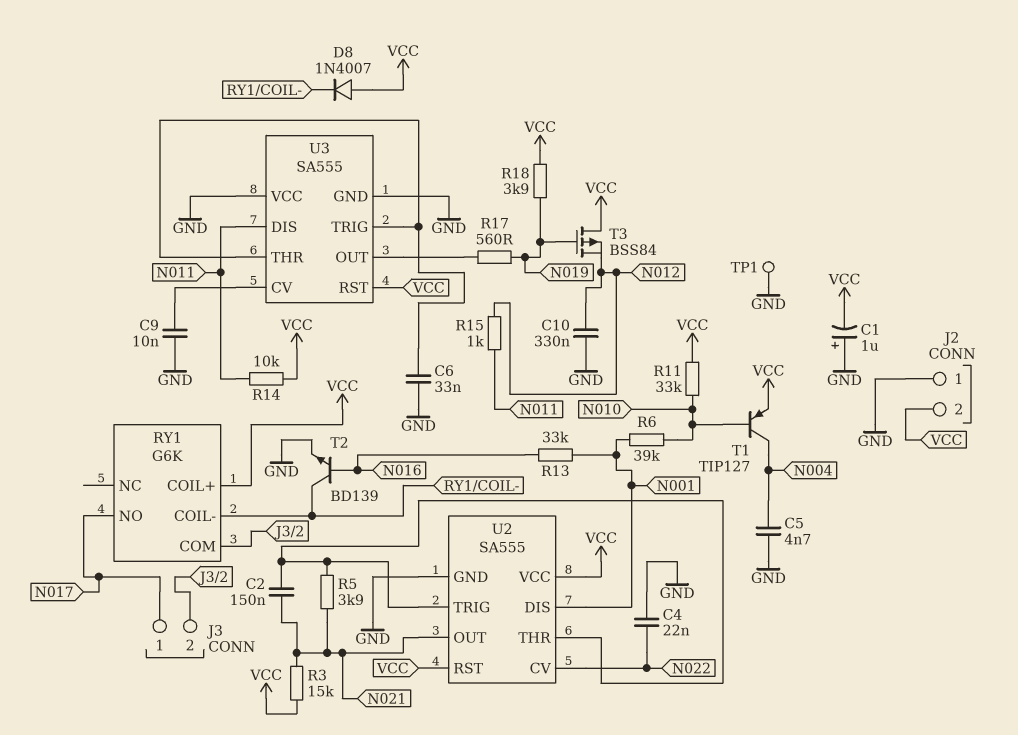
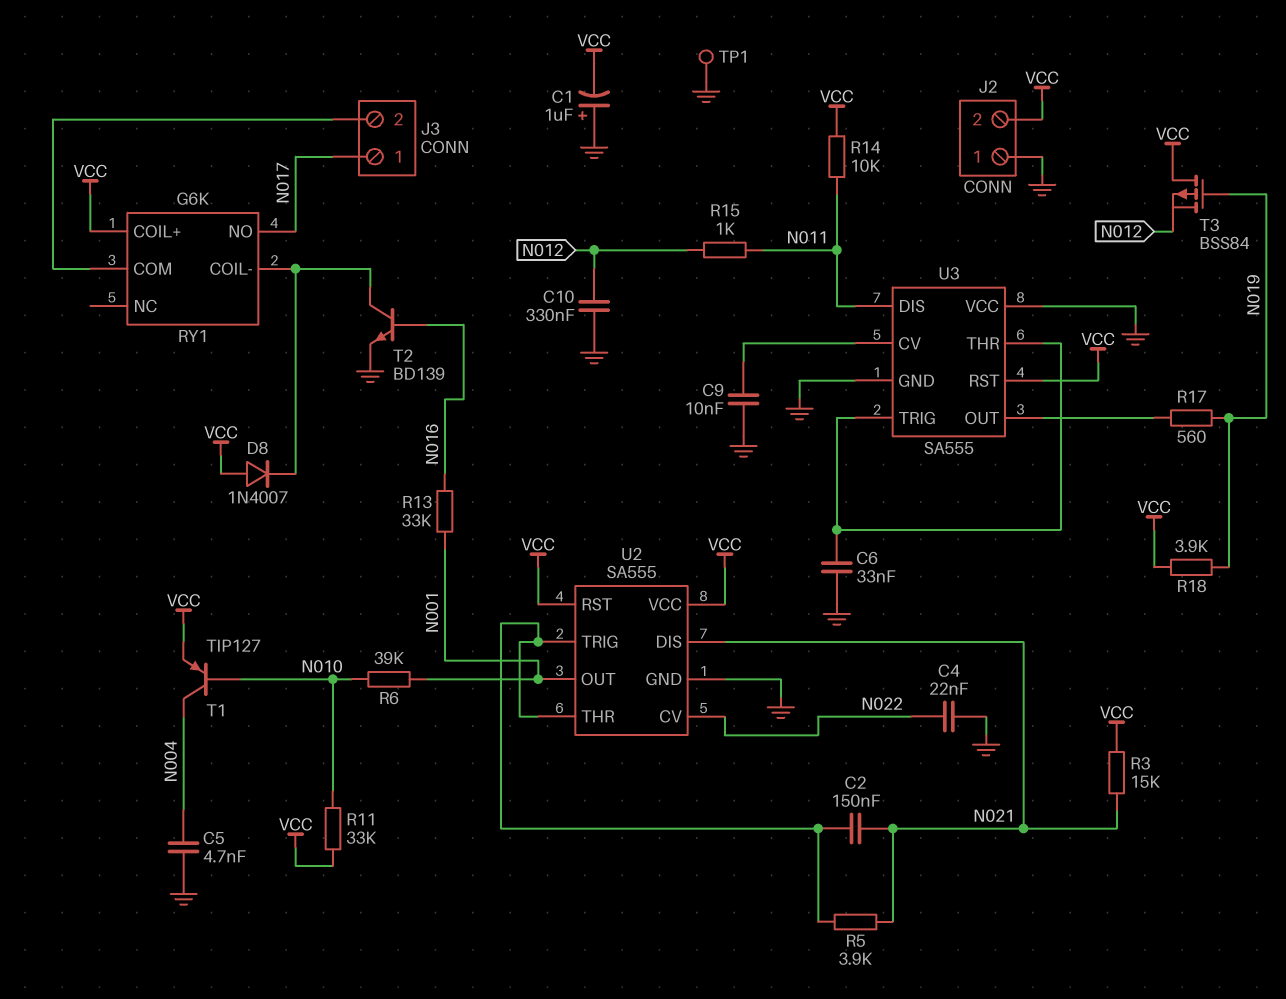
U2 pin DIS: N001 -> N021
U2 pin OUT: N021 -> N001

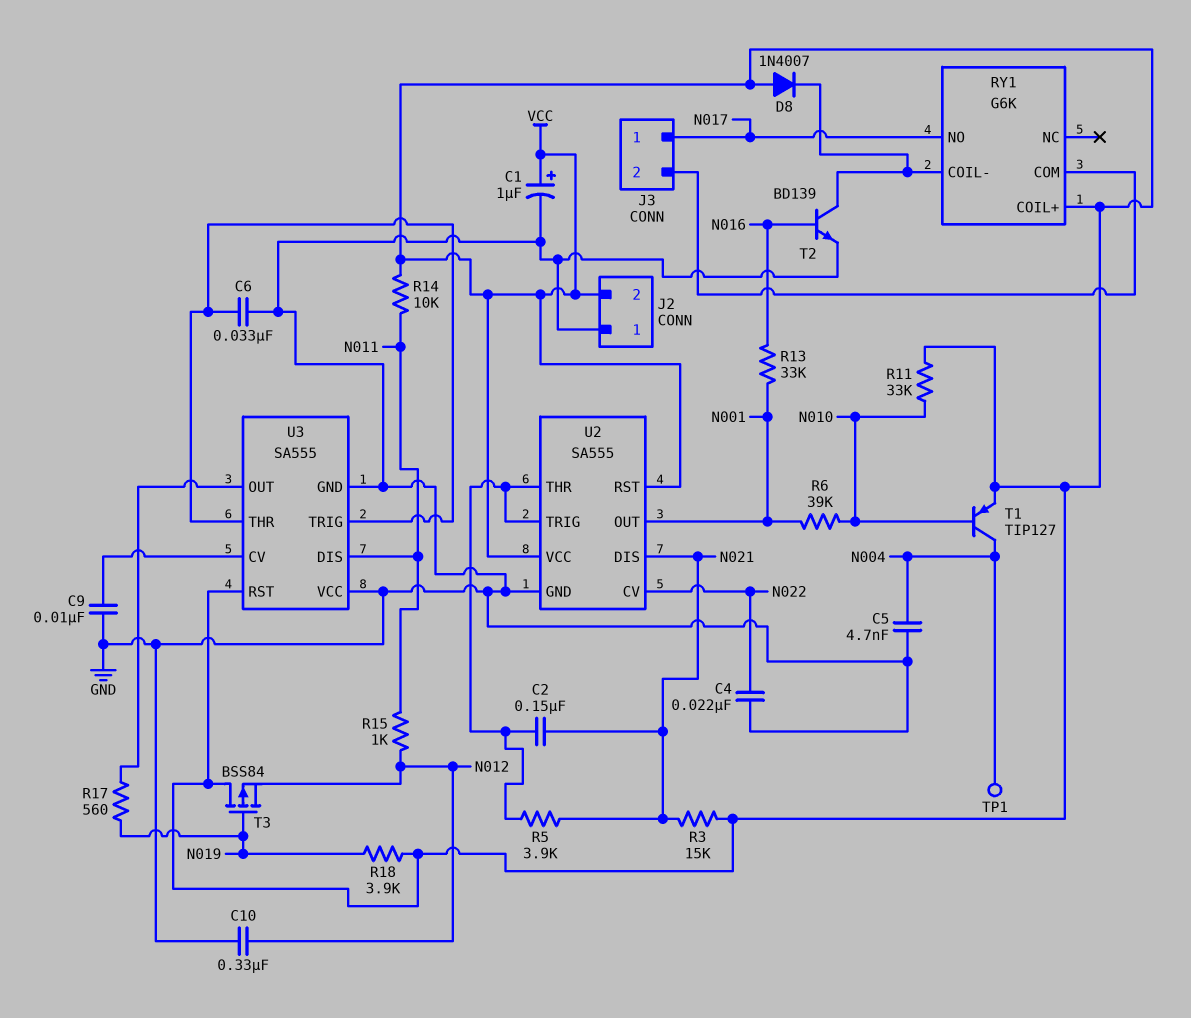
C1: 1uF (plus GND, minus VCC) -> 1uF (plus VCC, minus GND)
TP1: test point (GND) -> test point (N004)

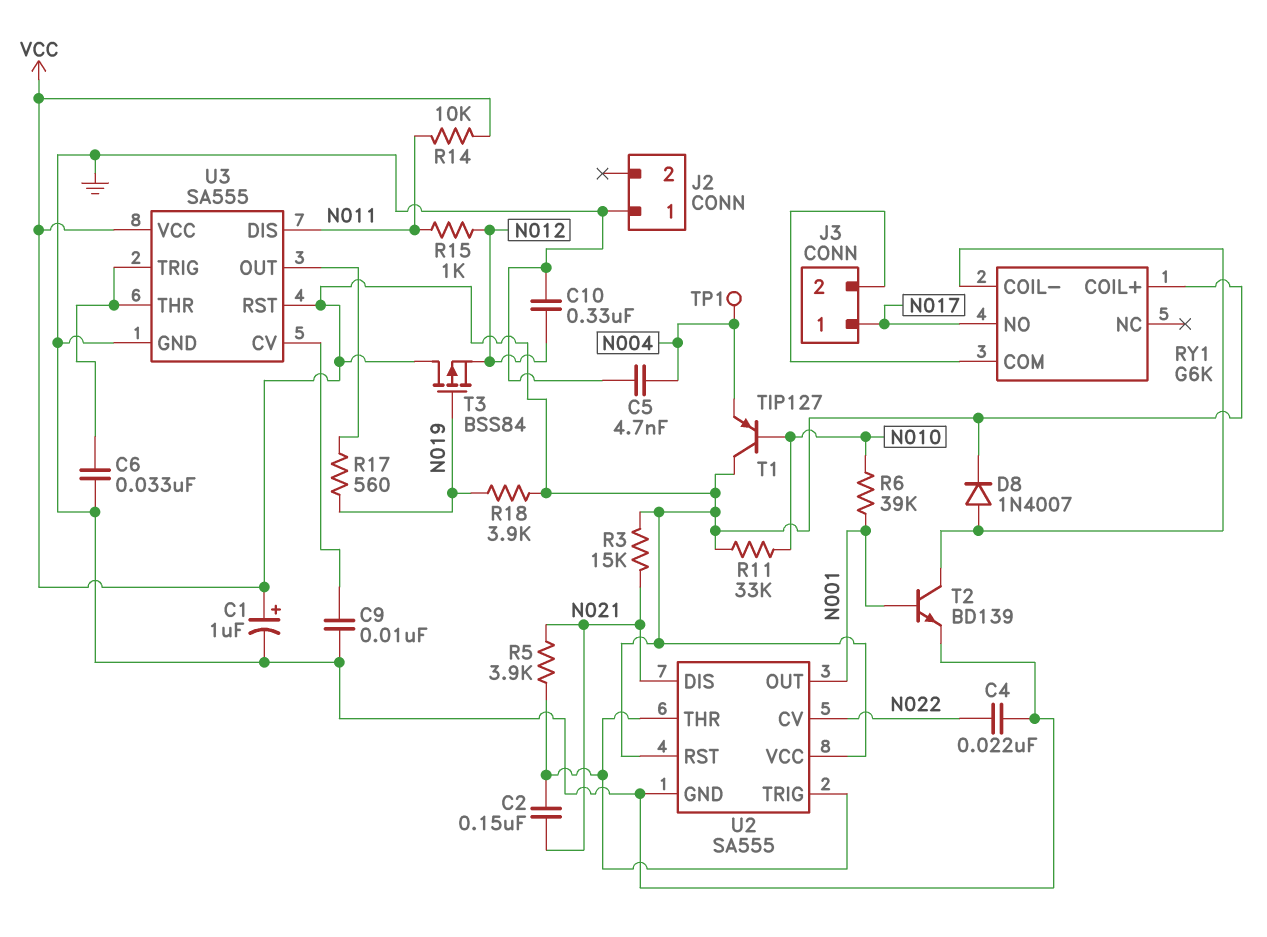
D8: diode 1N4007 (A VCC, K RY1/COIL-) -> diode 1N4007 (A RY1/COIL-, K VCC)
J2 pin 2: VCC -> none
R13: 33k (N001, N016) -> none
T1: PNP TIP127 (B N010, C N004, E VCC) -> PNP TIP127 (B N010, C VCC, E N004)
T2: NPN BD139 (B N016, C RY1/COIL-, E GND) -> NPN BD139 (B N001, C RY1/COIL-, E GND)
U3 pin VCC: GND -> VCC

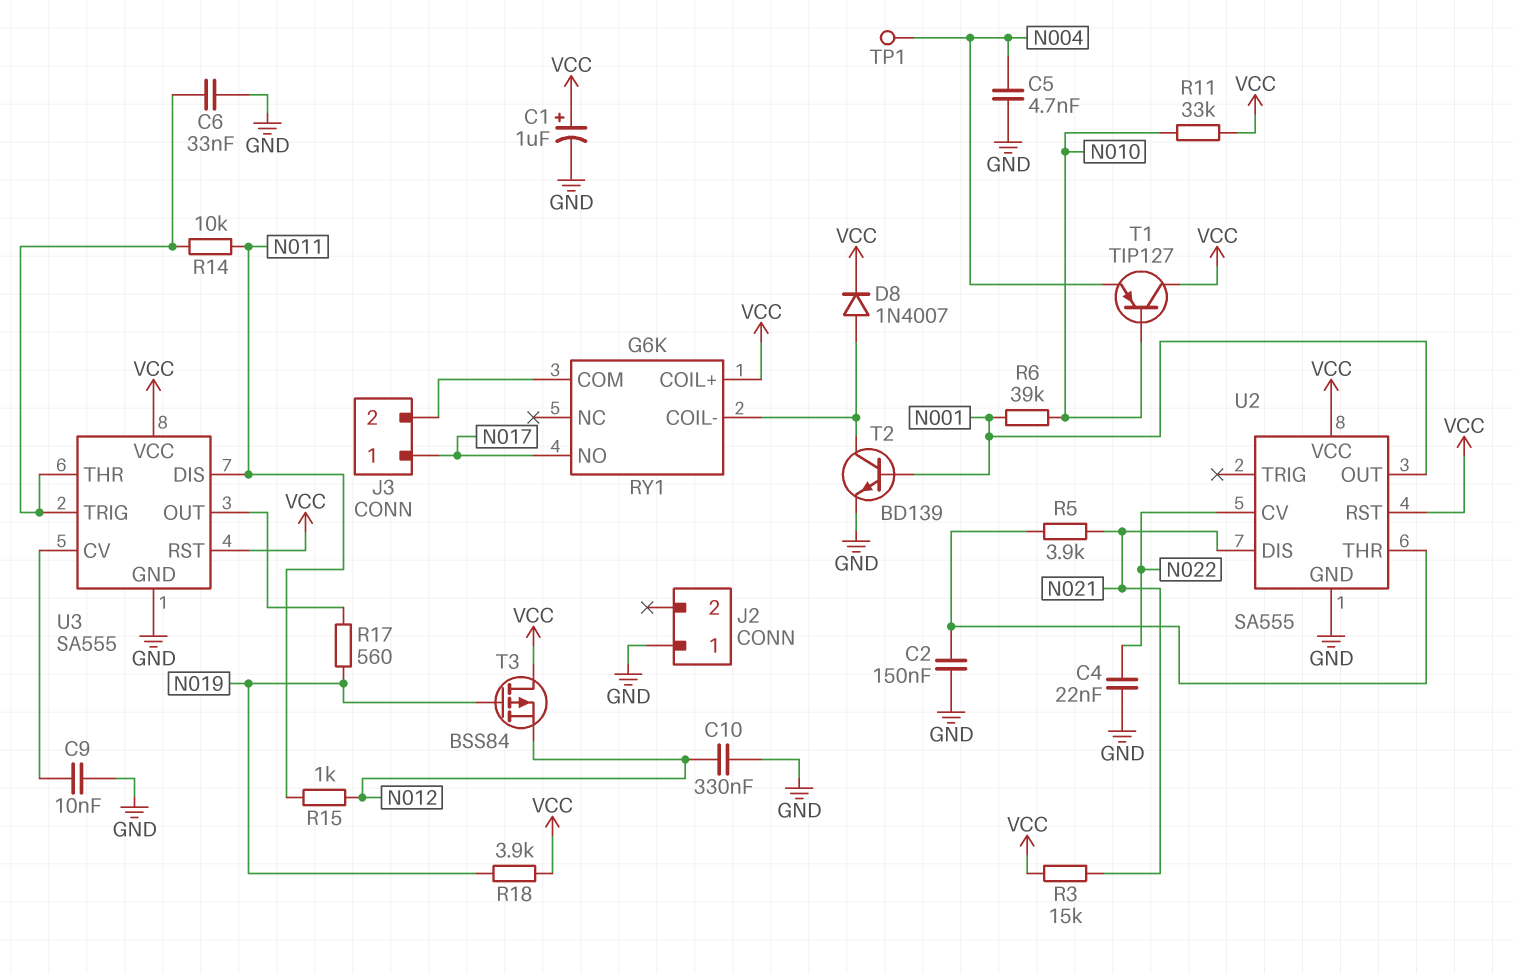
C2: 150nF (N021, U2/THR) -> 150nF (GND, U2/THR)
R14: 10k (N011, VCC) -> 10k (N011, U3/THR)
U2 pin TRIG: U2/THR -> none

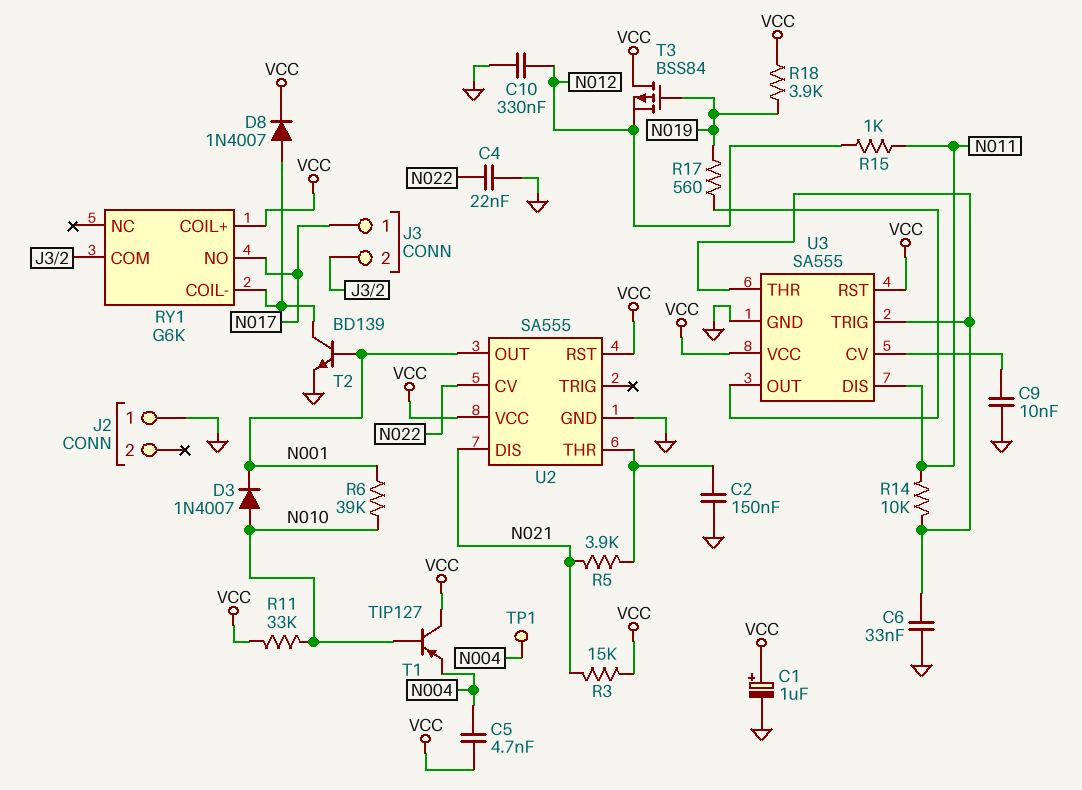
C5: 4.7nF (GND, N004) -> 4.7nF (N004, VCC)
D3: none -> diode 1N4007 (A N010, K N001)

